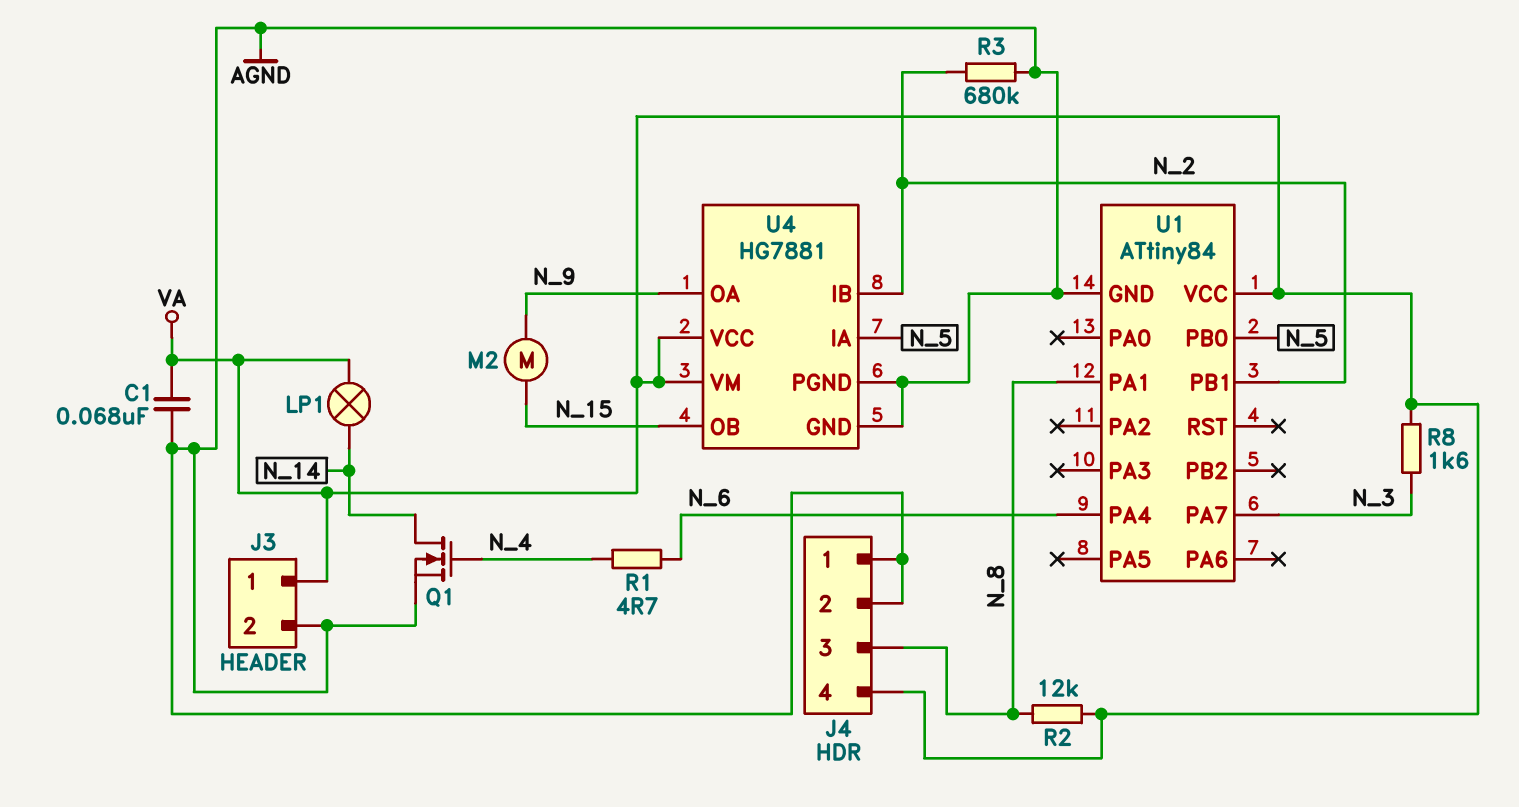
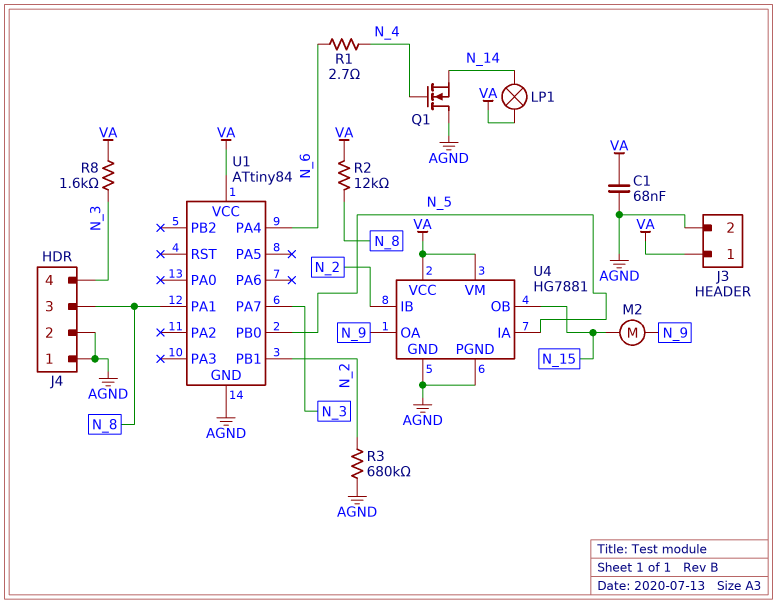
J4 pin 4: VA -> N_3
Q1: NMOS (G N_4, D N_14, S AGND) -> NMOS (G N_4, D AGND, S N_14)
R1: 4.7 (N_4, N_6) -> 2.7 (N_4, N_6)

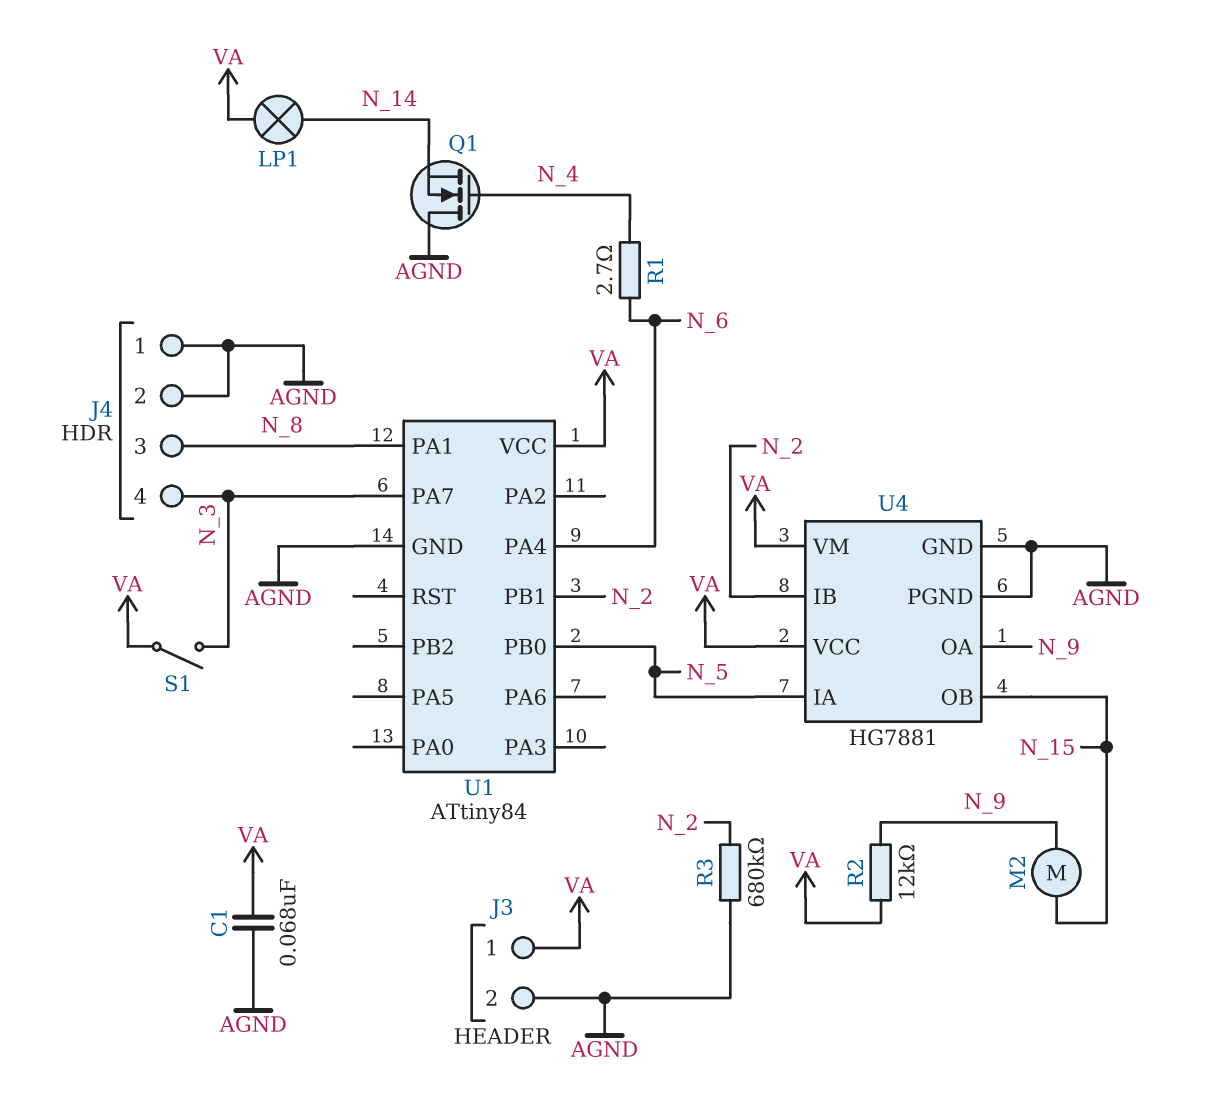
R2: 12k (N_8, VA) -> 12k (N_9, VA)
R8: 1.6k (N_3, VA) -> none
S1: none -> switch (N_3, VA)

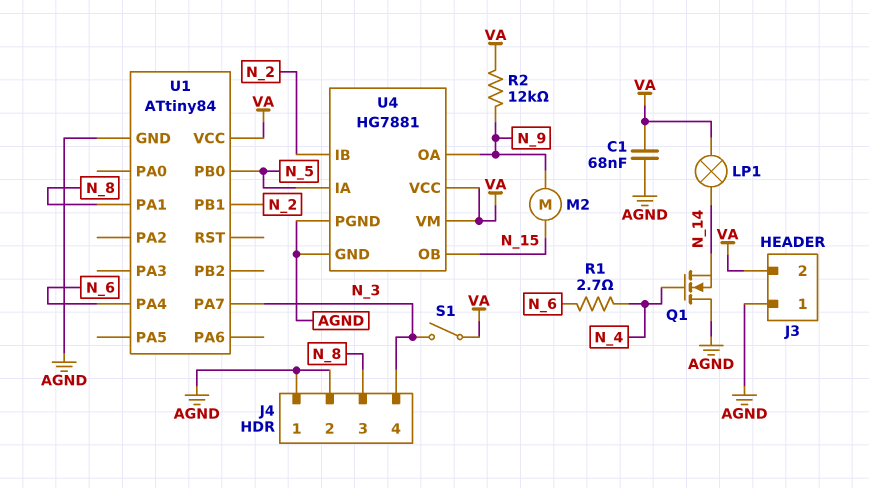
J3 pin 1: VA -> AGND
J3 pin 2: AGND -> VA
R3: 680k (AGND, N_2) -> none

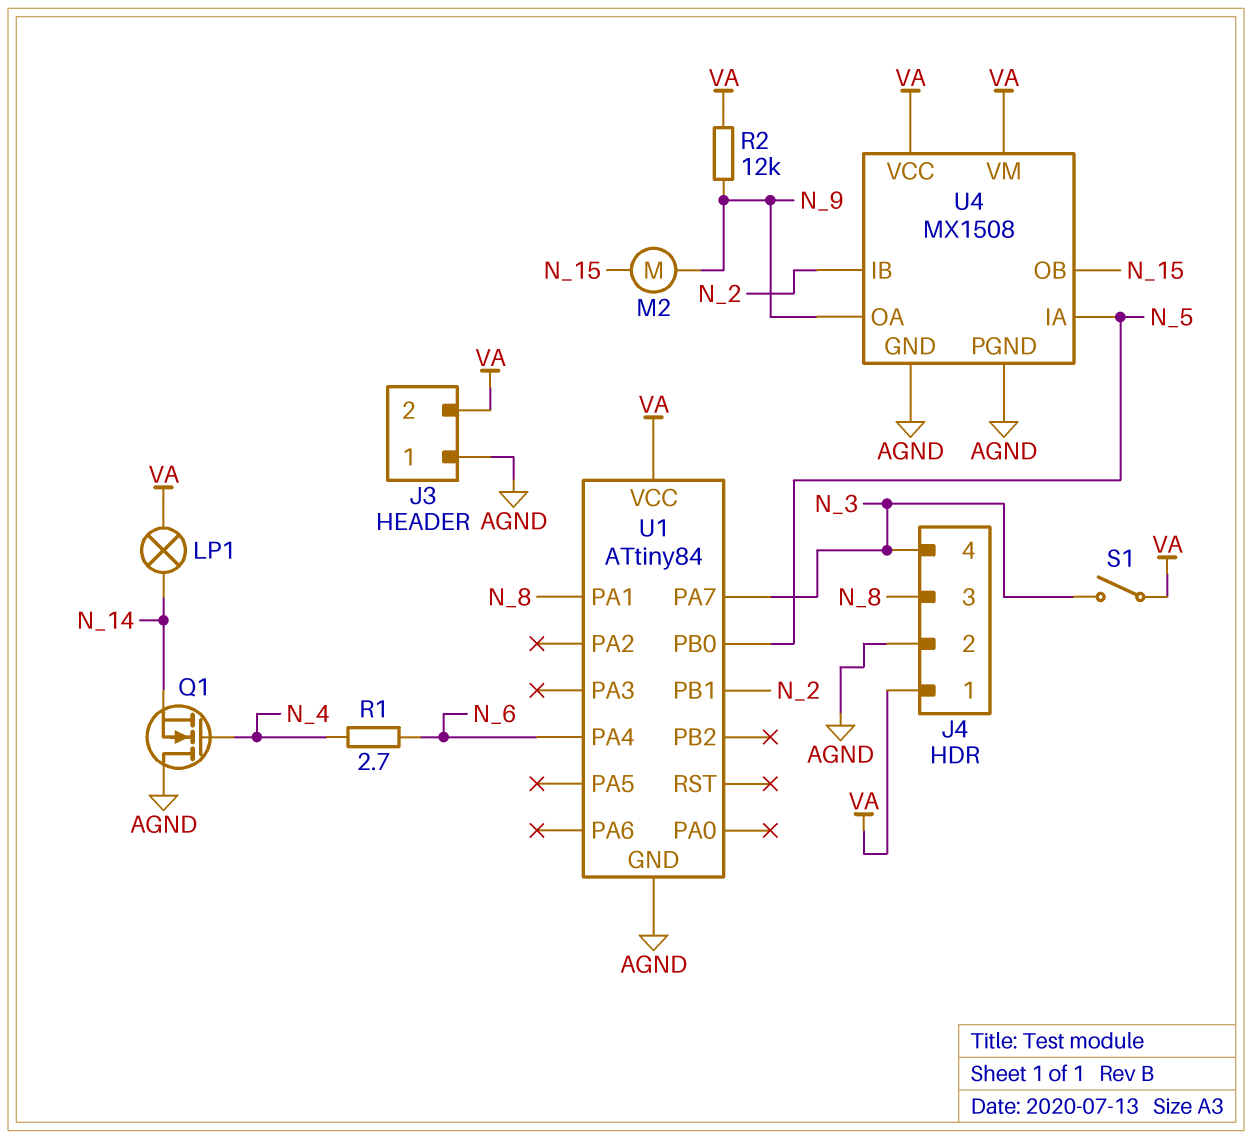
C1: 68nF (AGND, VA) -> none
J4 pin 1: AGND -> VA
U4: HG7881 -> MX1508

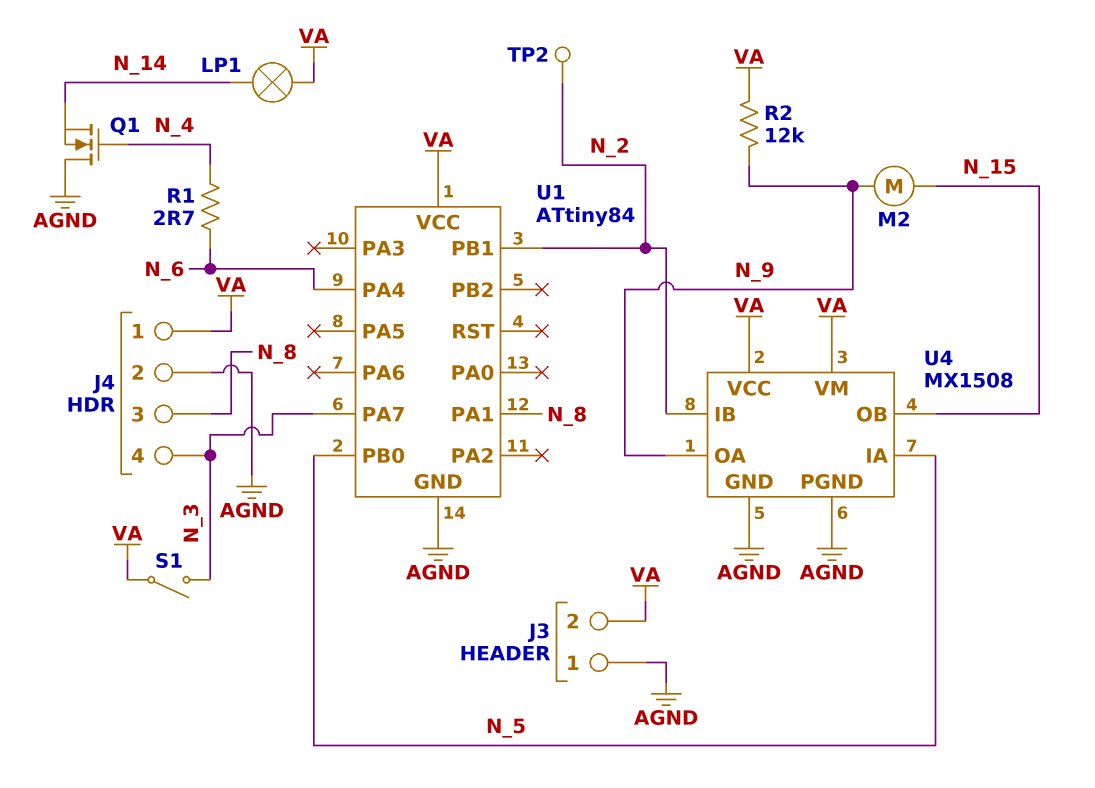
TP2: none -> test point (N_2)

